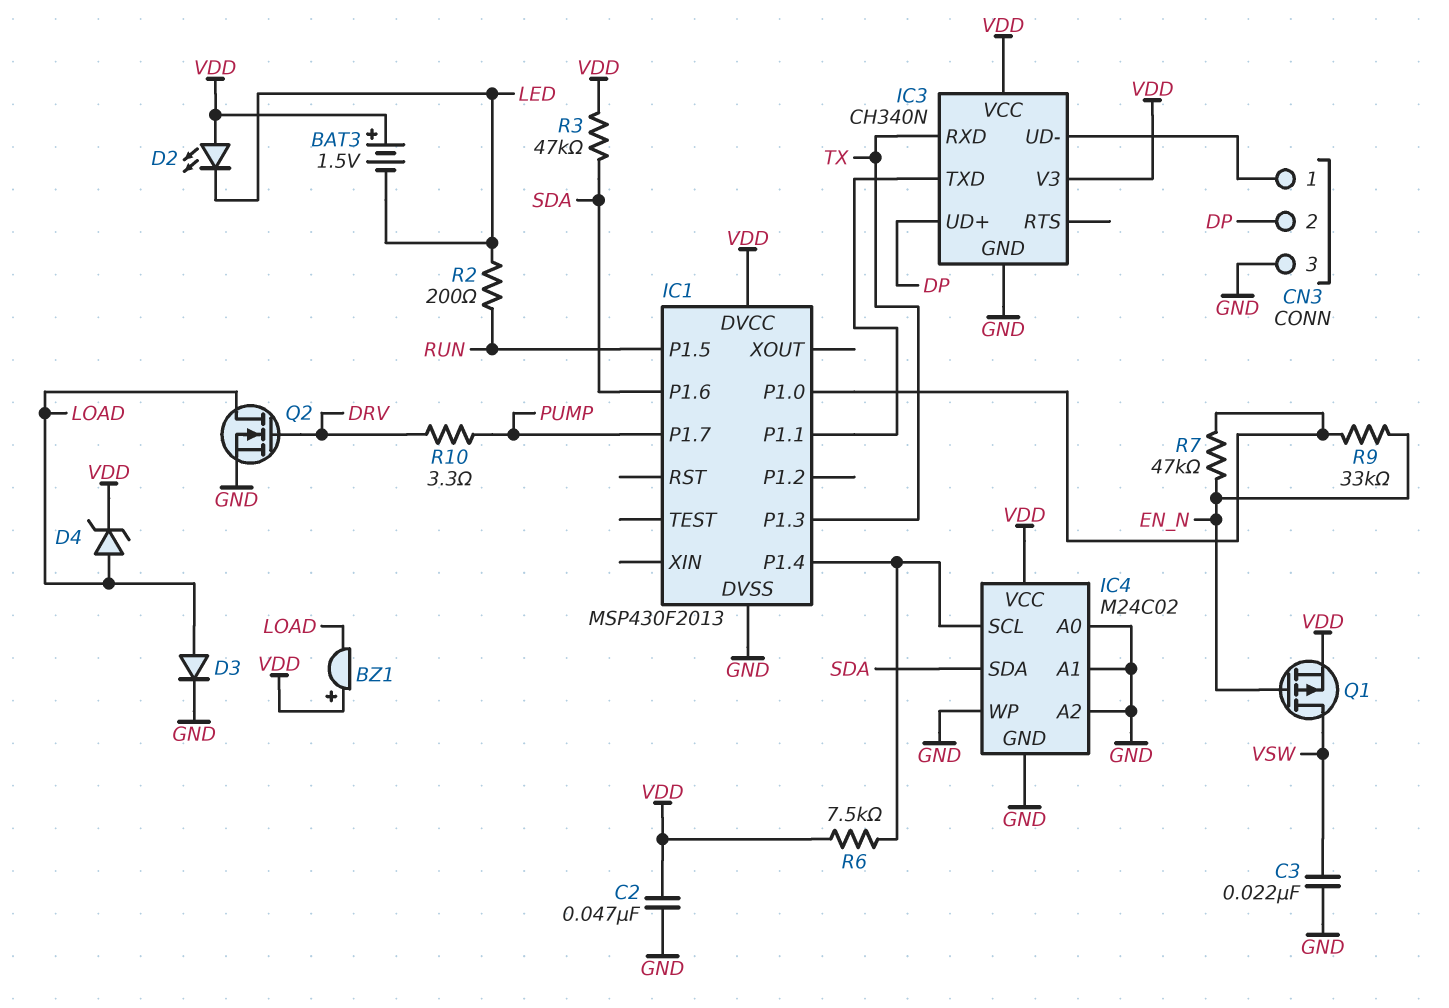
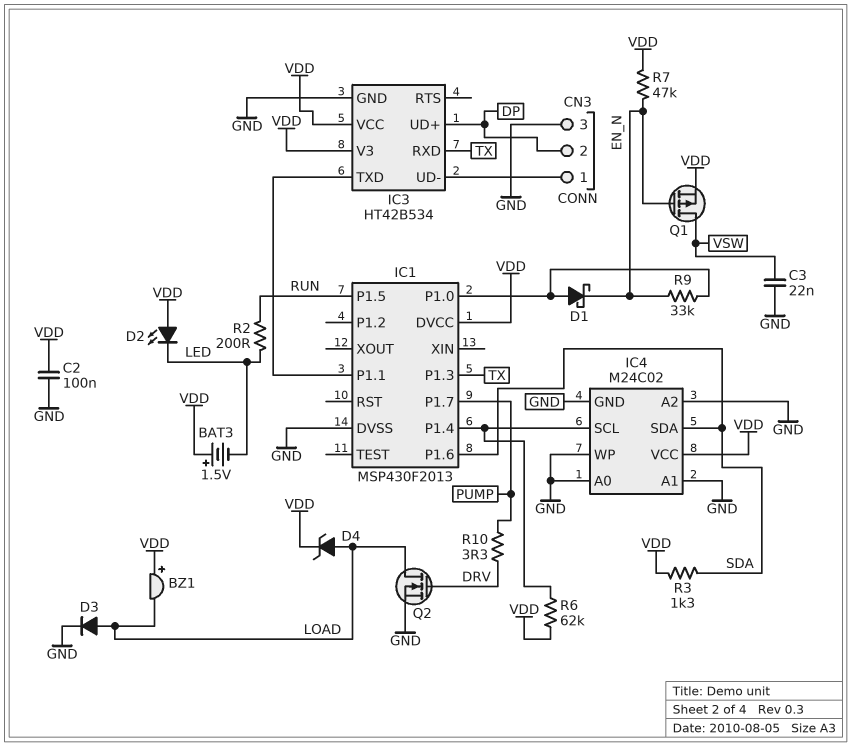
C2: 47nF (GND, VDD) -> 100nF (GND, VDD)
D1: none -> schottky (A IC1/P1.0, K EN_N)
IC3: CH340N -> HT42B534
R3: 47k (SDA, VDD) -> 1.3k (SDA, VDD)
R6: 7.5k (IC1/P1.4, VDD) -> 62k (IC1/P1.4, VDD)
R7: 47k (EN_N, IC1/P1.0) -> 47k (EN_N, VDD)

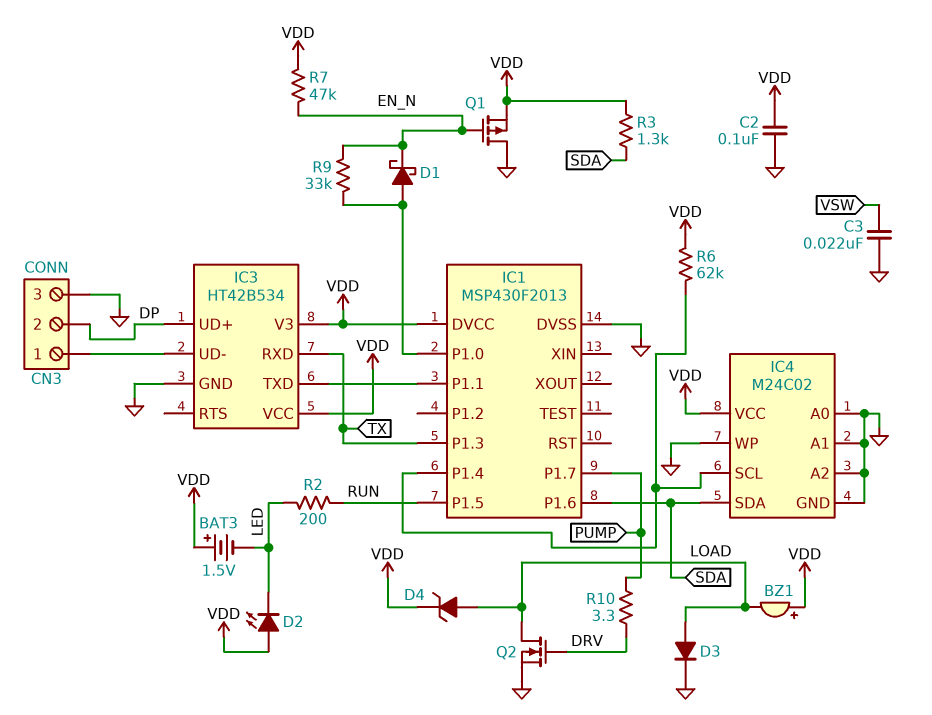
Q1: PMOS (G EN_N, D VSW, S VDD) -> PMOS (G EN_N, D GND, S VDD)

